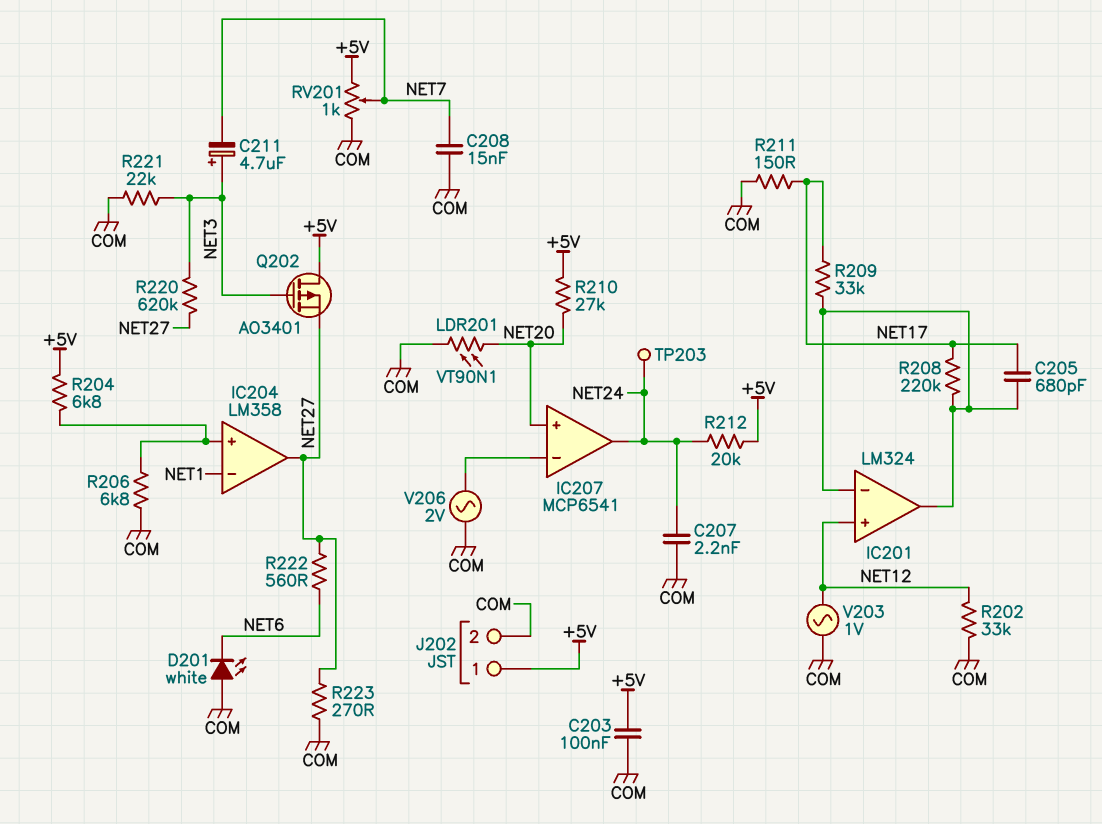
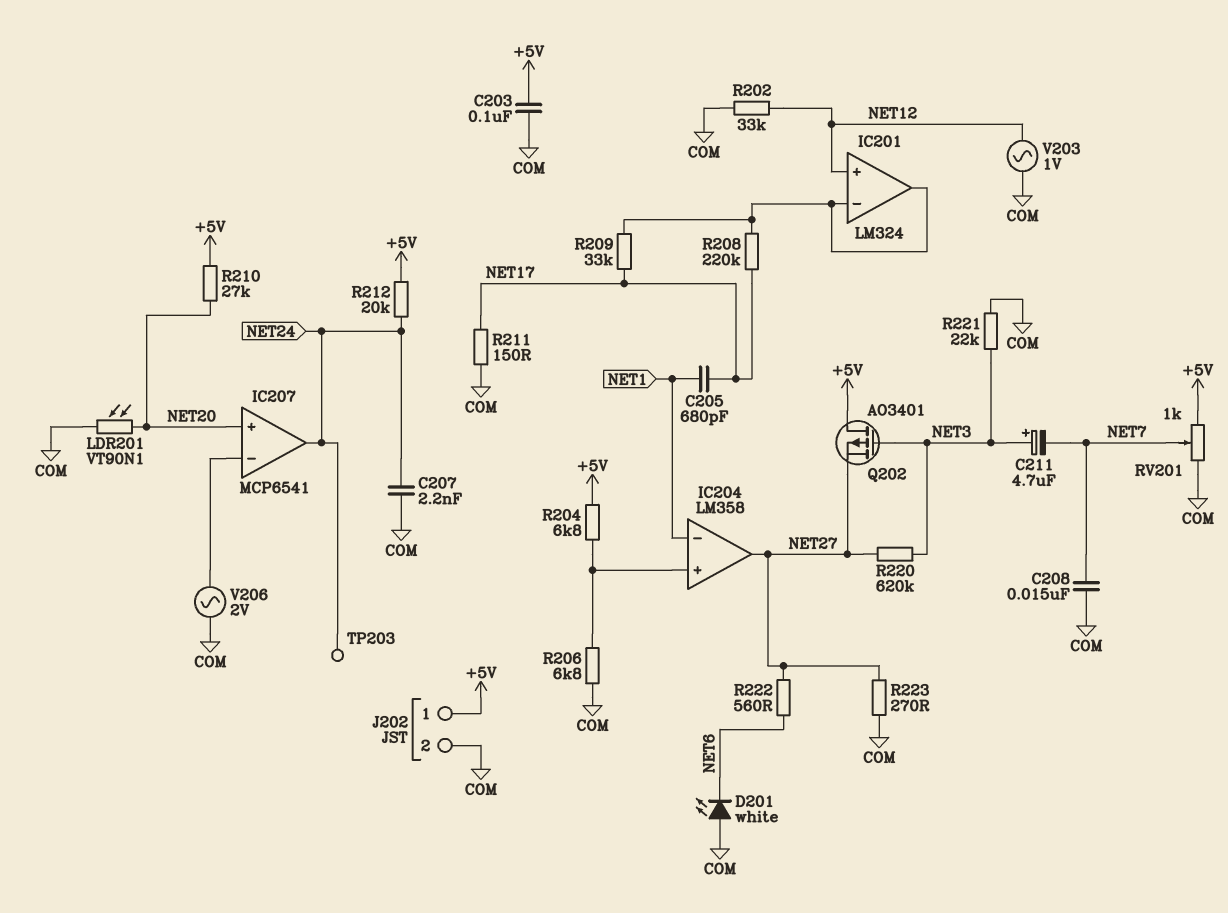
C205: 680pF (IC201/in-, NET17) -> 680pF (NET1, NET17)

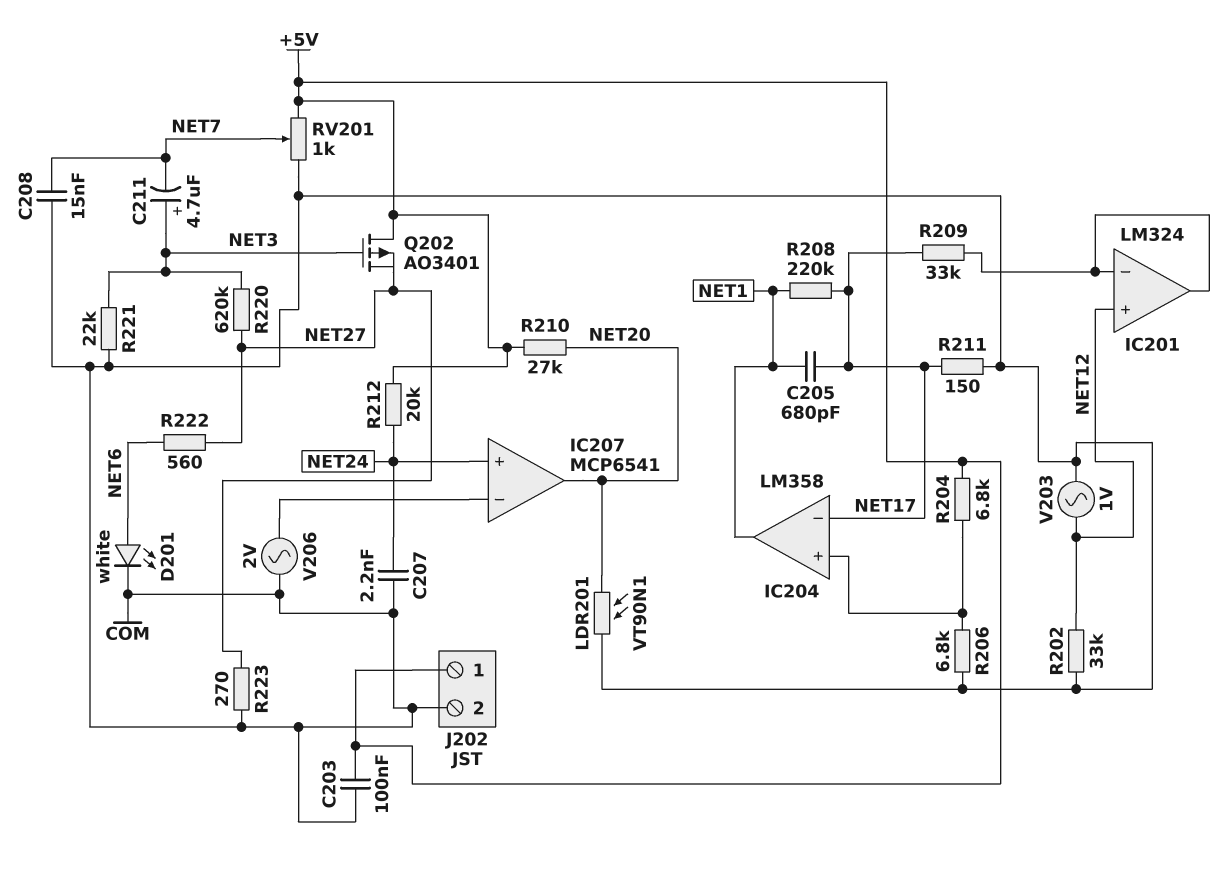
D201: LED white (A COM, K NET6) -> LED white (A NET6, K COM)
IC204 pin in-: NET1 -> NET17
IC204 pin out: NET27 -> NET1
IC207 pin in+: NET20 -> NET24
IC207 pin out: NET24 -> NET20
R208: 220k (IC201/in-, NET17) -> 220k (NET1, NET17)
TP203: test point (NET24) -> none

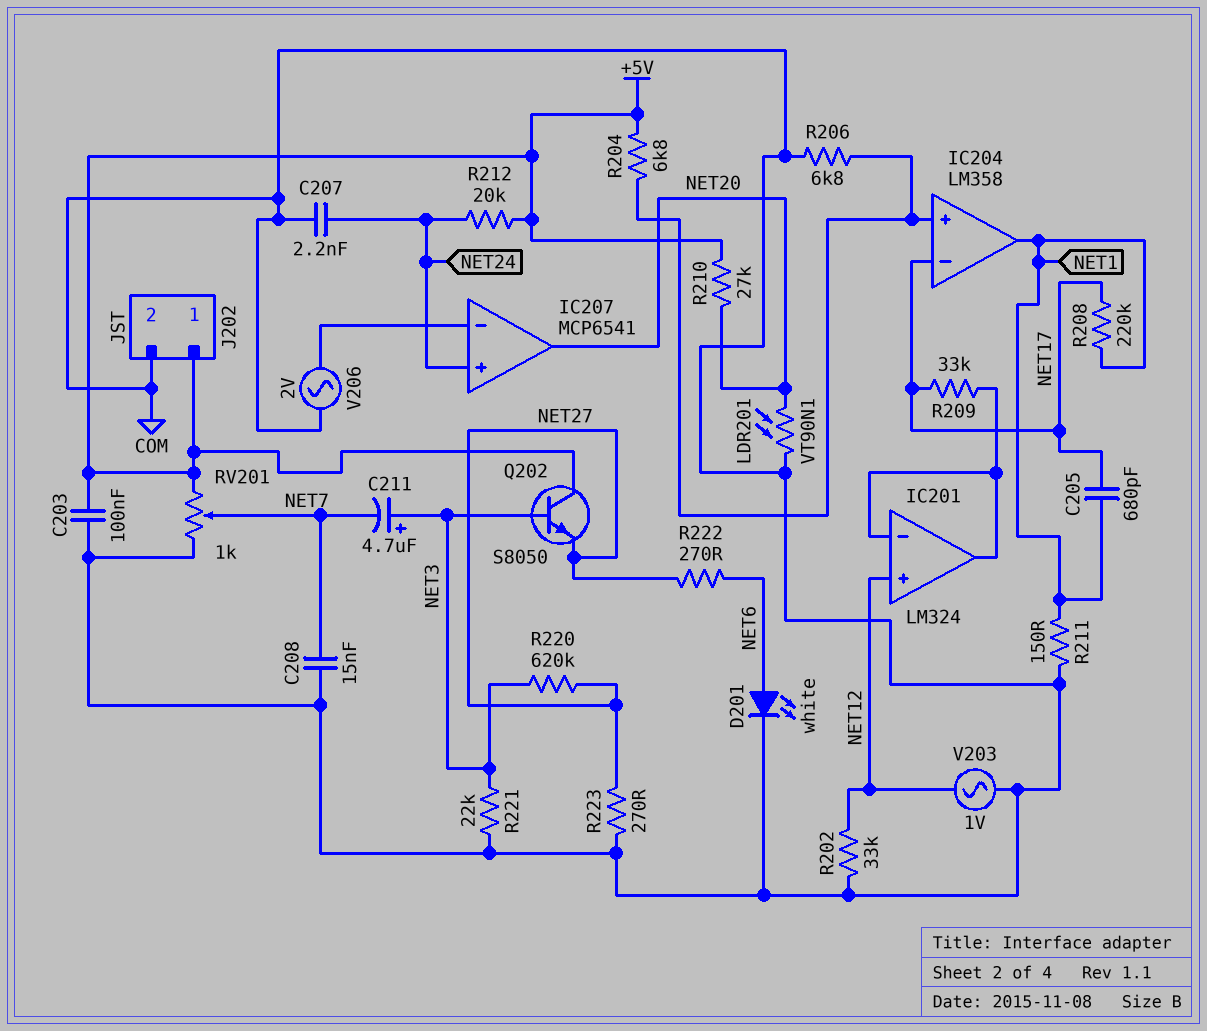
Q202: PMOS AO3401 (G NET3, D +5V, S NET27) -> NPN S8050 (B NET3, C +5V, E NET27)
R211: 150 (COM, NET17) -> 150 (COM, NET1)
R222: 560 (NET6, NET27) -> 270 (NET6, NET27)

